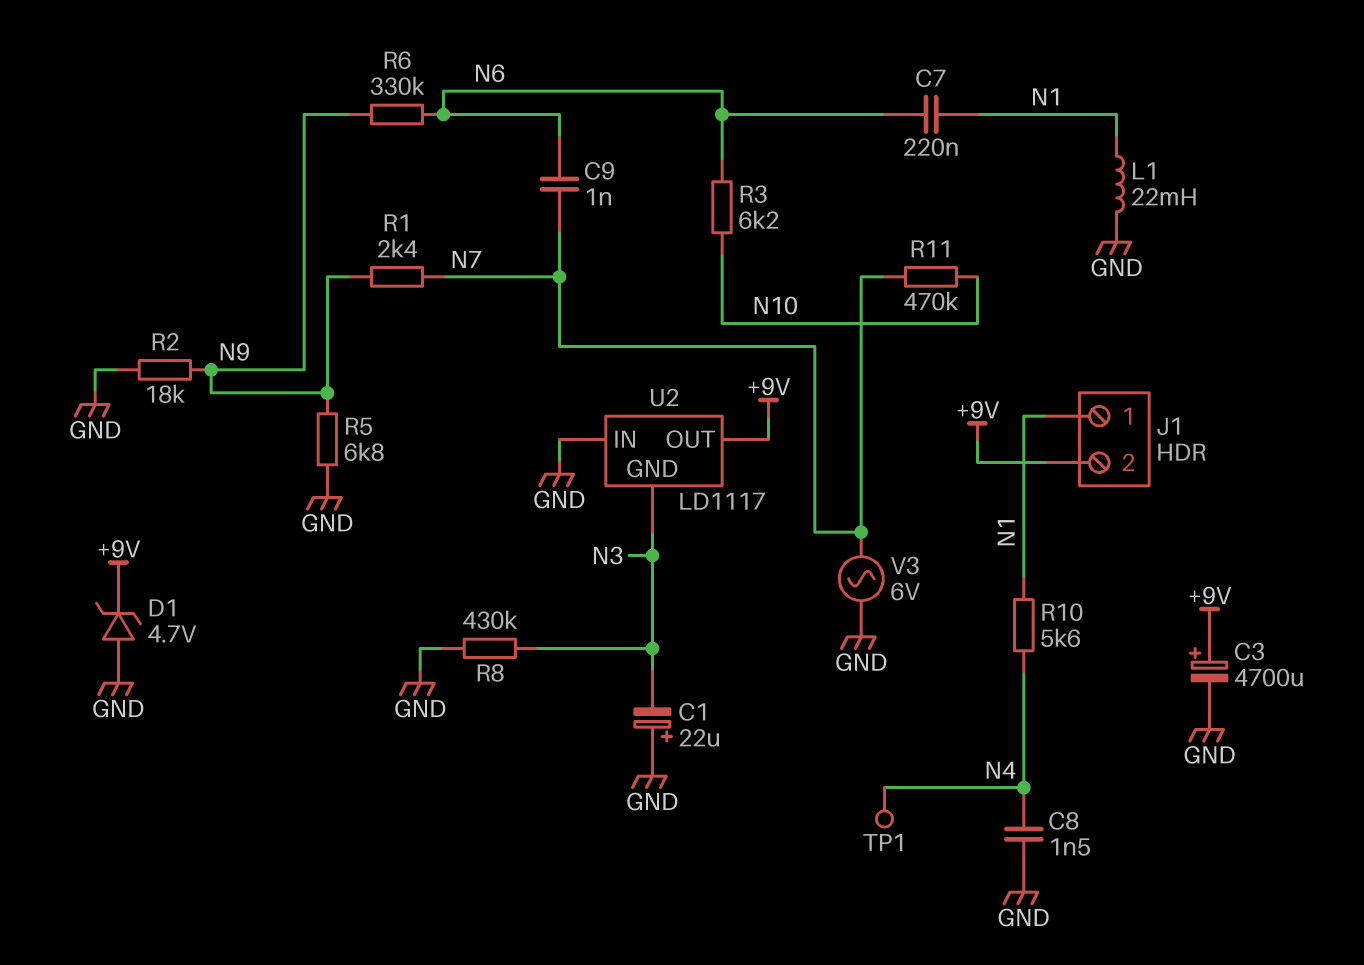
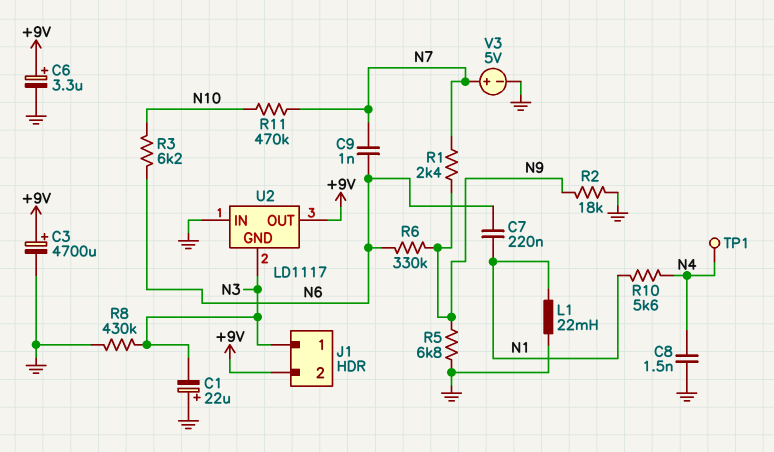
C6: none -> 3.3uF (plus +9V, minus GND)
D1: zener 4.7V (A GND, K +9V) -> none
J1 pin 1: N1 -> N3
V3: AC 6V (GND, N7) -> 5V (plus N7, minus GND)

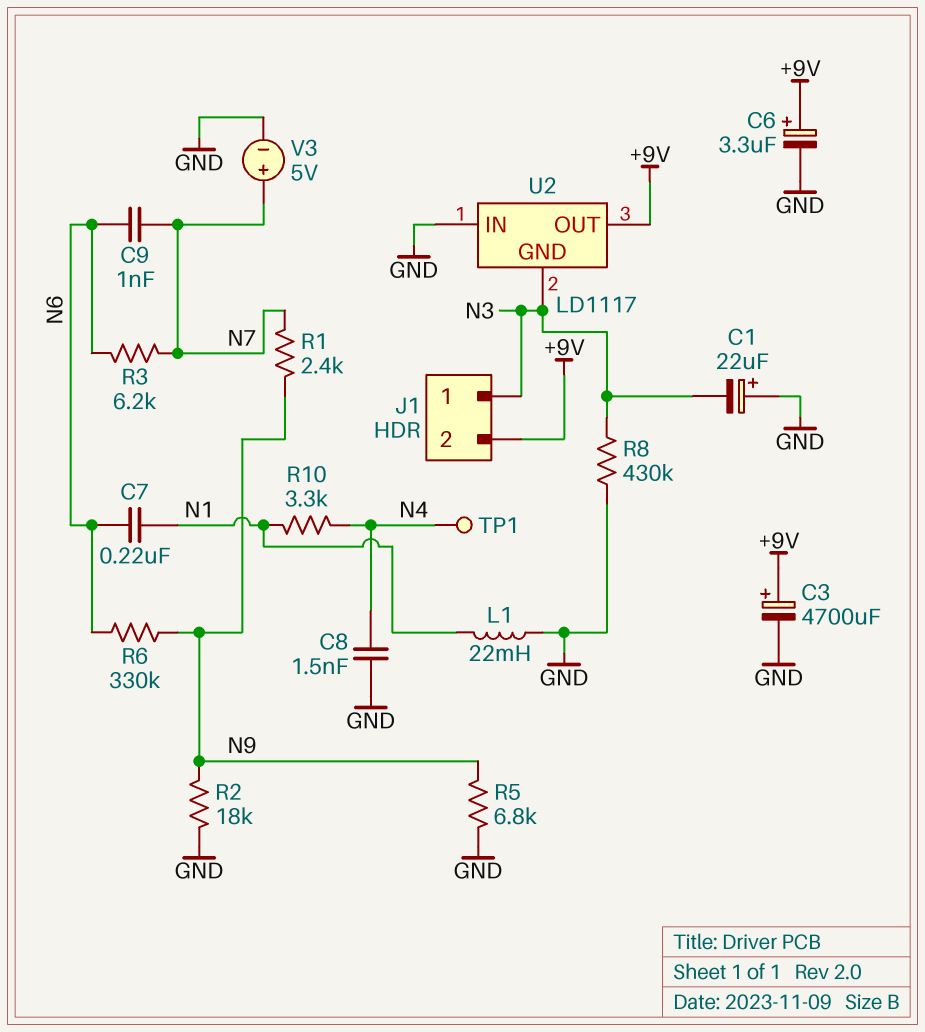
R3: 6.2k (N6, N10) -> 6.2k (N6, N7)
R10: 5.6k (N1, N4) -> 3.3k (N1, N4)
R11: 470k (N7, N10) -> none

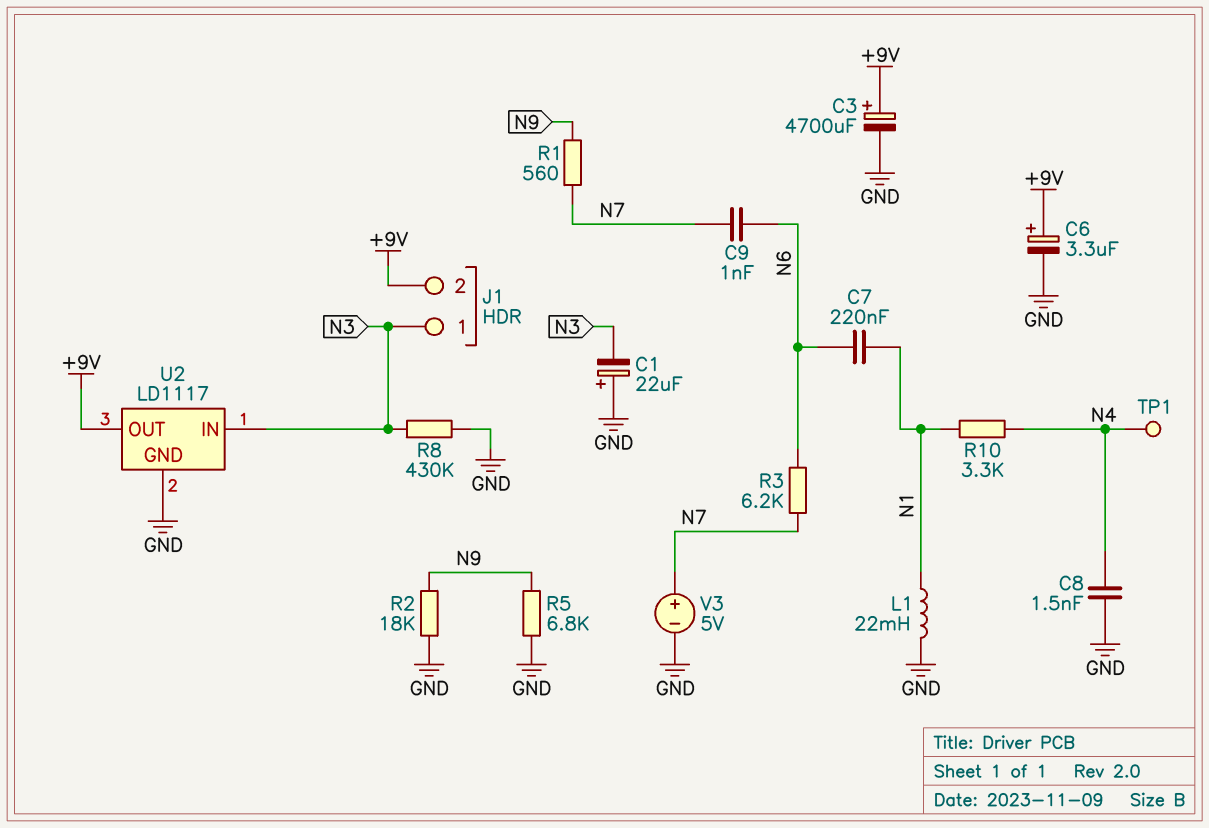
R1: 2.4k (N7, N9) -> 560 (N7, N9)
R6: 330k (N6, N9) -> none
U2 pin GND: N3 -> GND
U2 pin IN: GND -> N3

